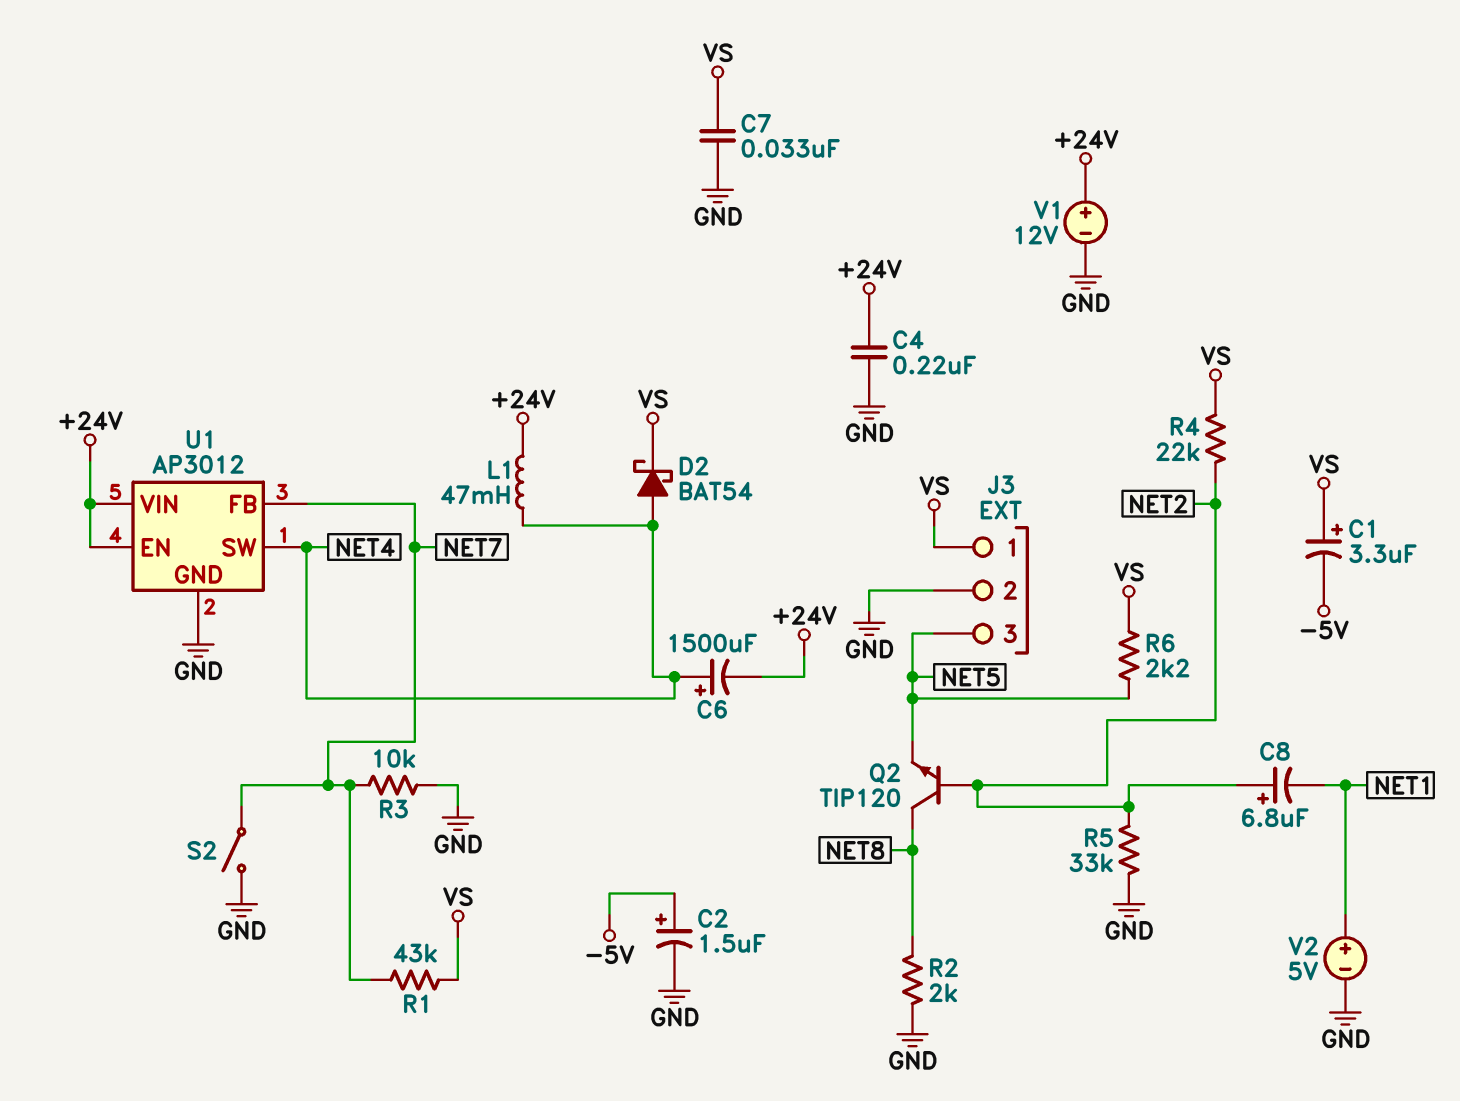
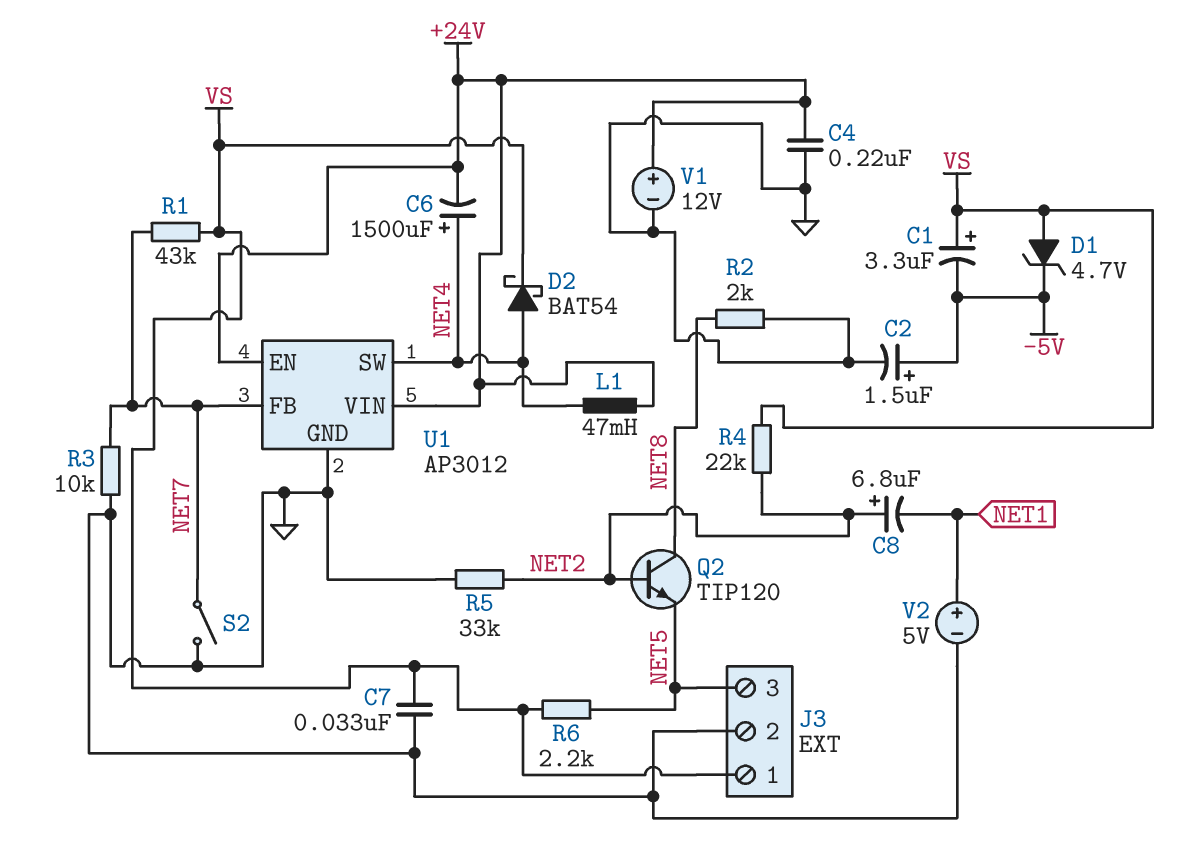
D1: none -> zener 4.7V (A VS, K -5V)

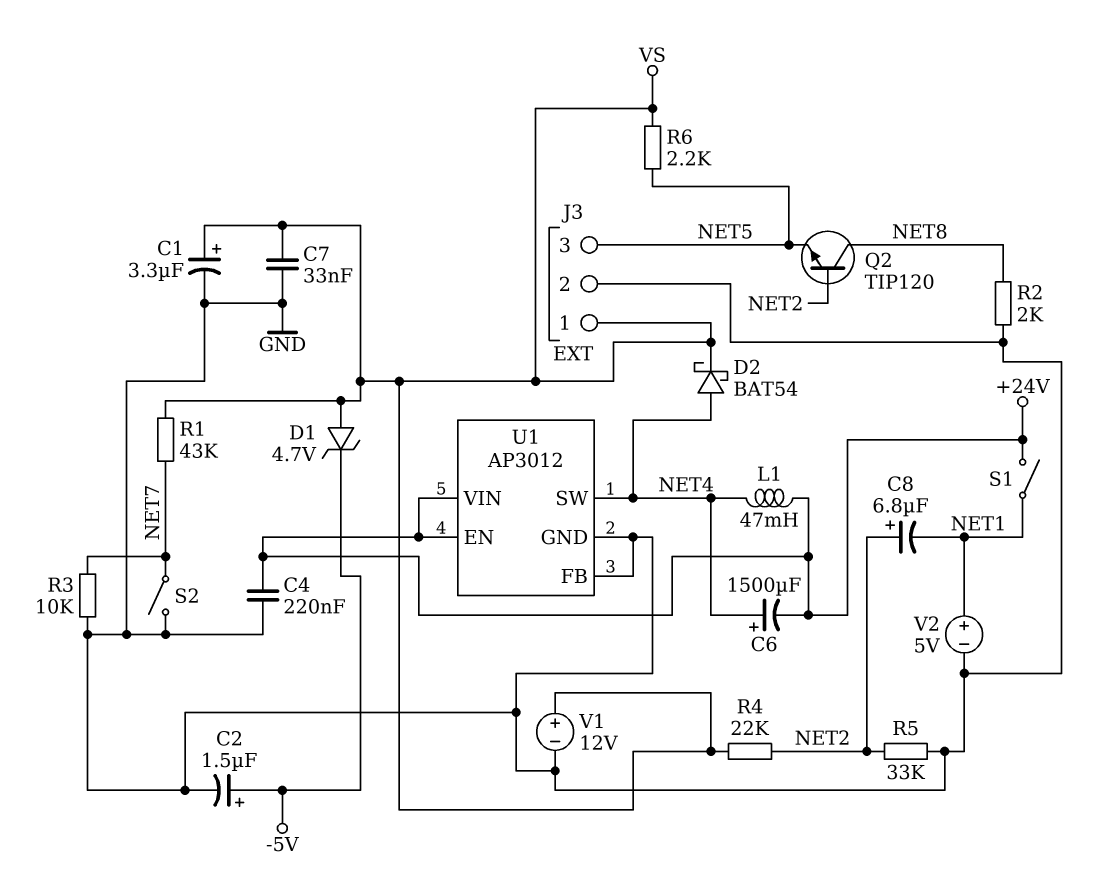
C1: 3.3uF (plus VS, minus -5V) -> 3.3uF (plus VS, minus GND)
S1: none -> switch (+24V, NET1)
U1 pin FB: NET7 -> GND
V1: 12V (plus +24V, minus GND) -> 12V (plus VS, minus GND)

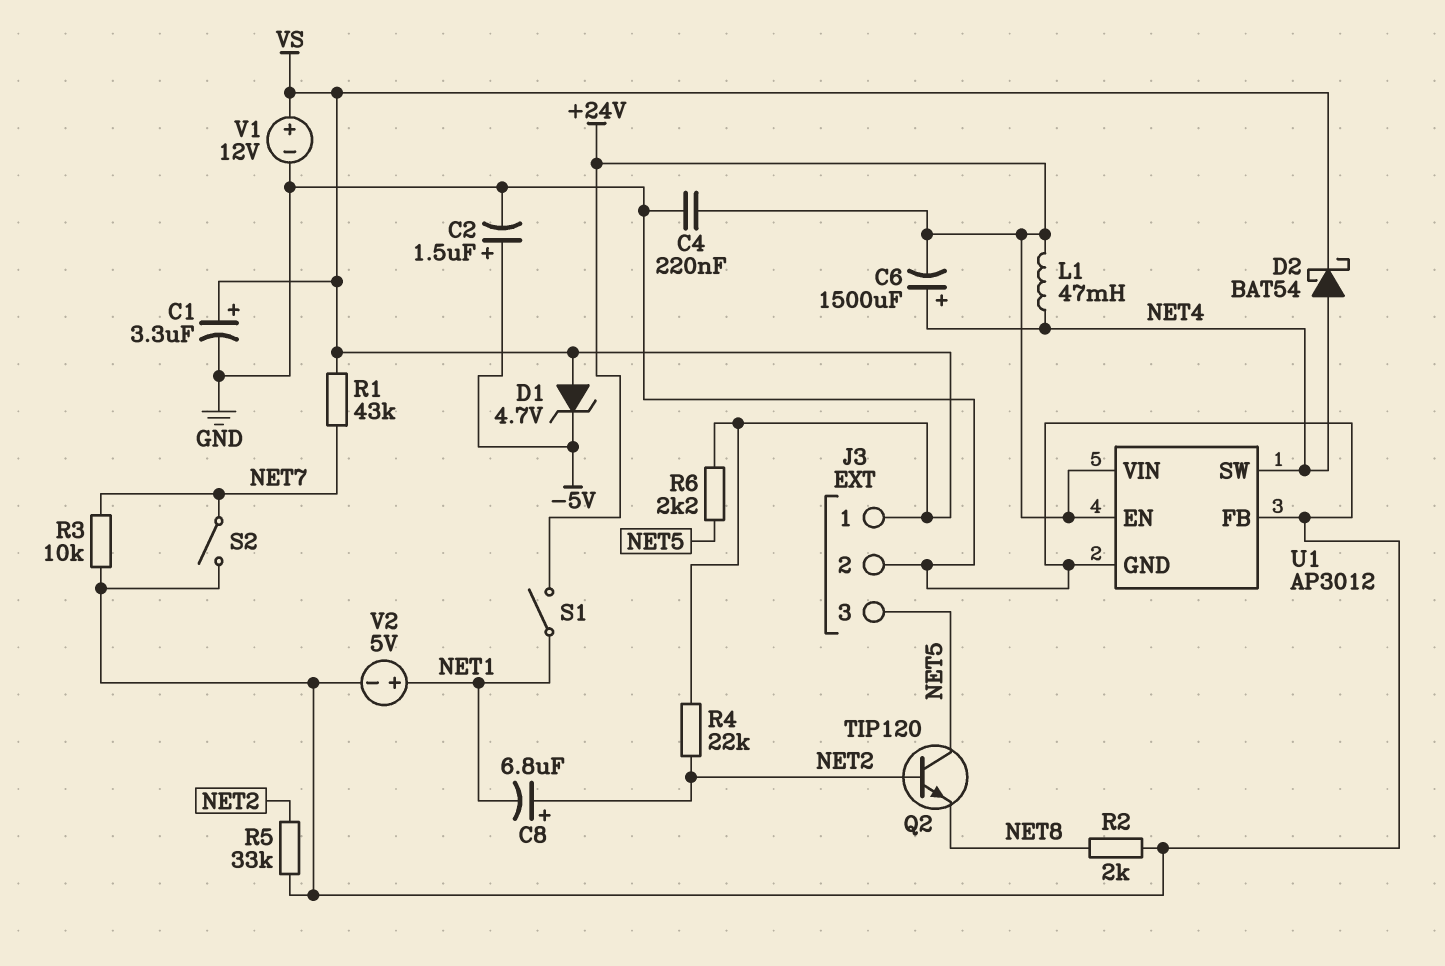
C7: 33nF (GND, VS) -> none
Q2: NPN TIP120 (B NET2, C NET8, E NET5) -> NPN TIP120 (B NET2, C NET5, E NET8)

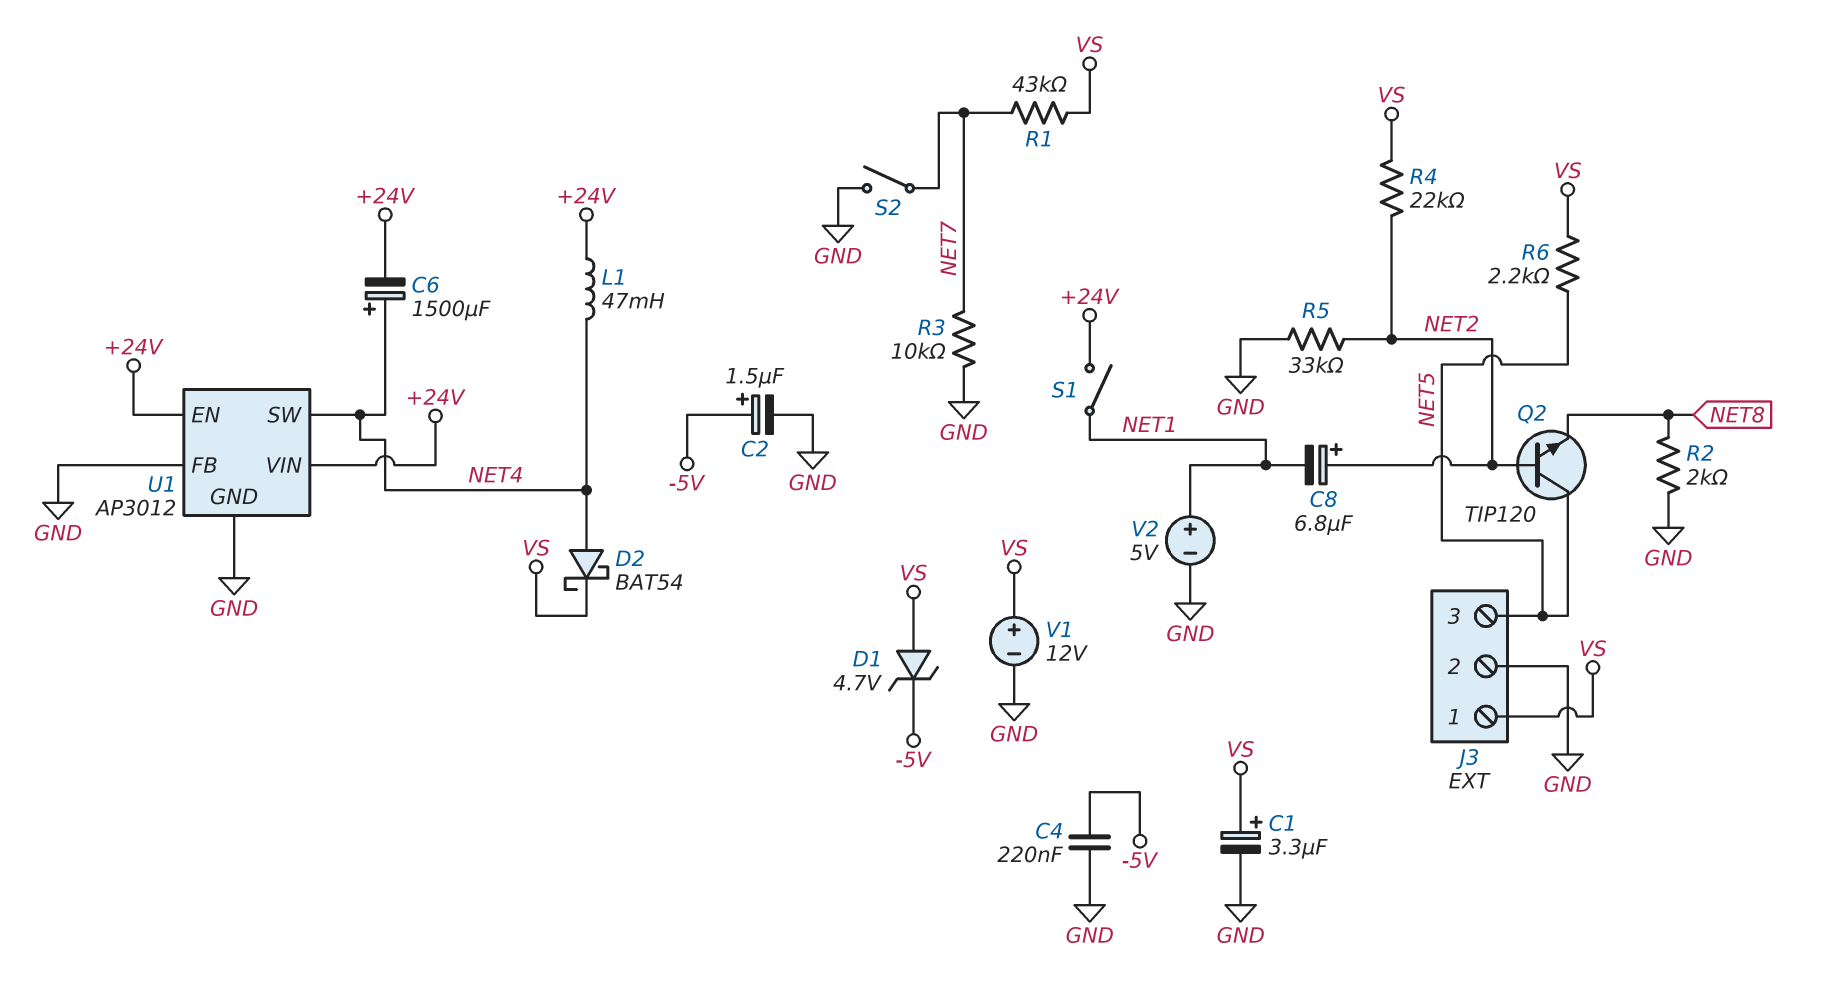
C4: 220nF (+24V, GND) -> 220nF (-5V, GND)

